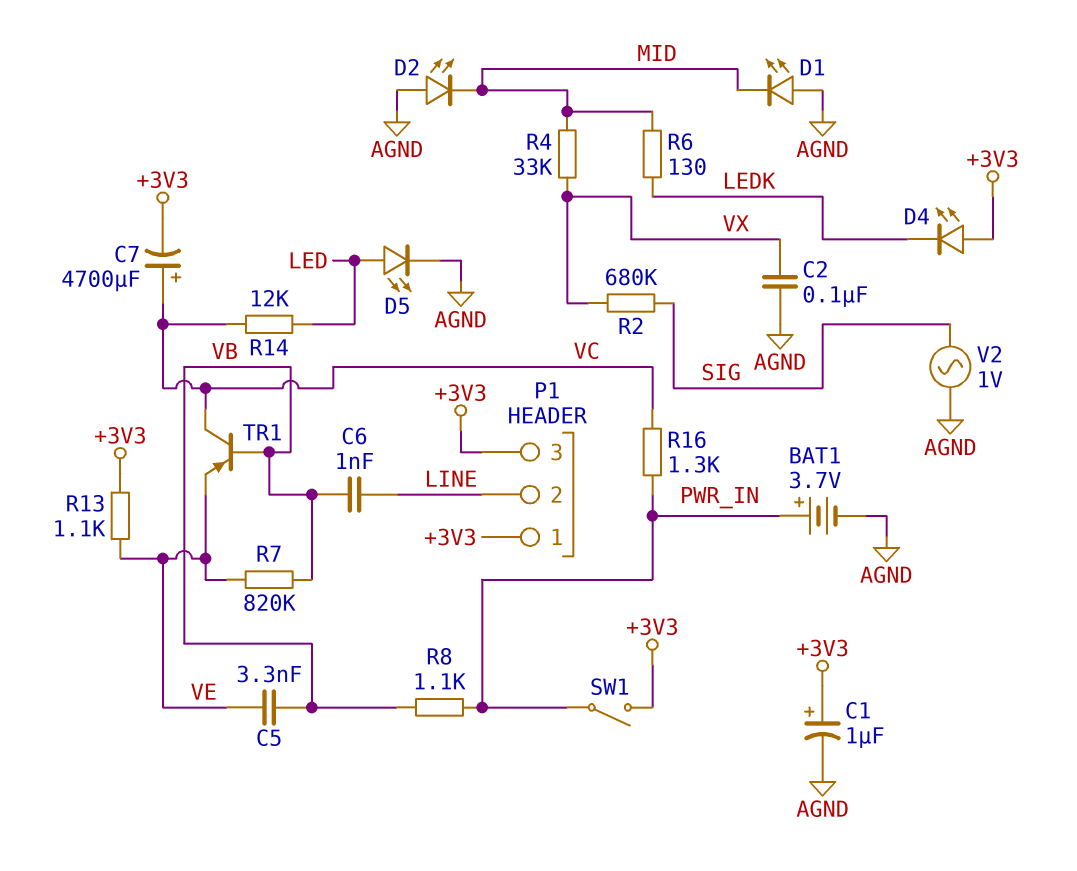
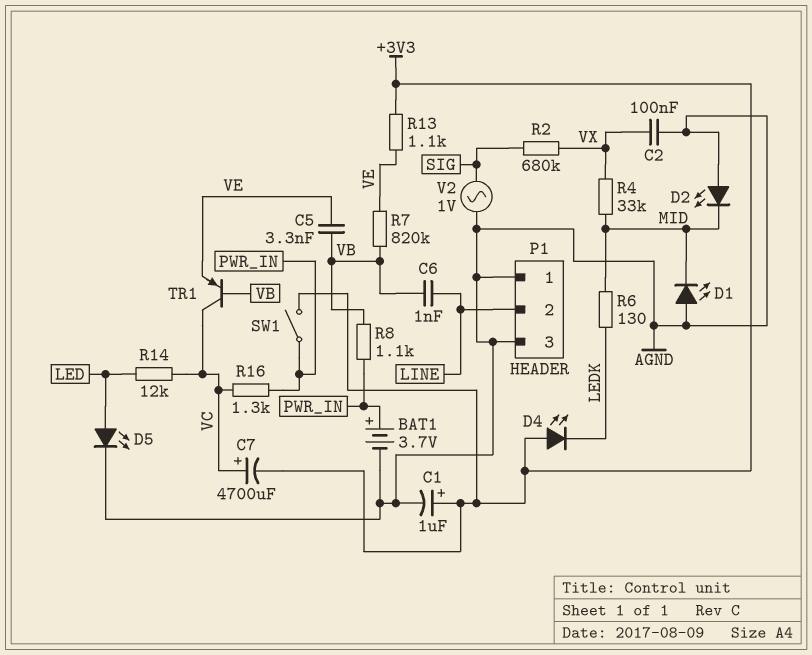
P1 pin 1: +3V3 -> AGND
P1 pin 3: +3V3 -> AGND

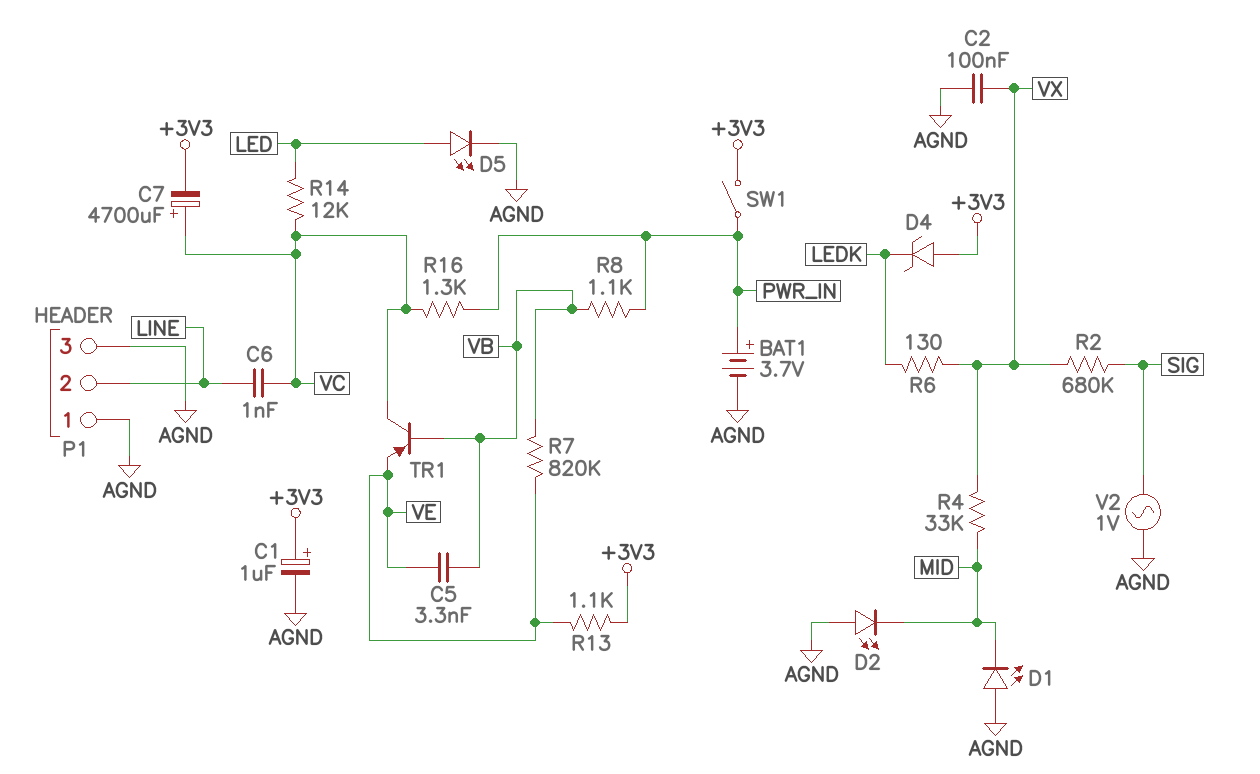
C6: 1nF (LINE, VB) -> 1nF (LINE, VC)
D4: LED (A +3V3, K LEDK) -> zener (A +3V3, K LEDK)
R6: 130 (LEDK, MID) -> 130 (LEDK, VX)

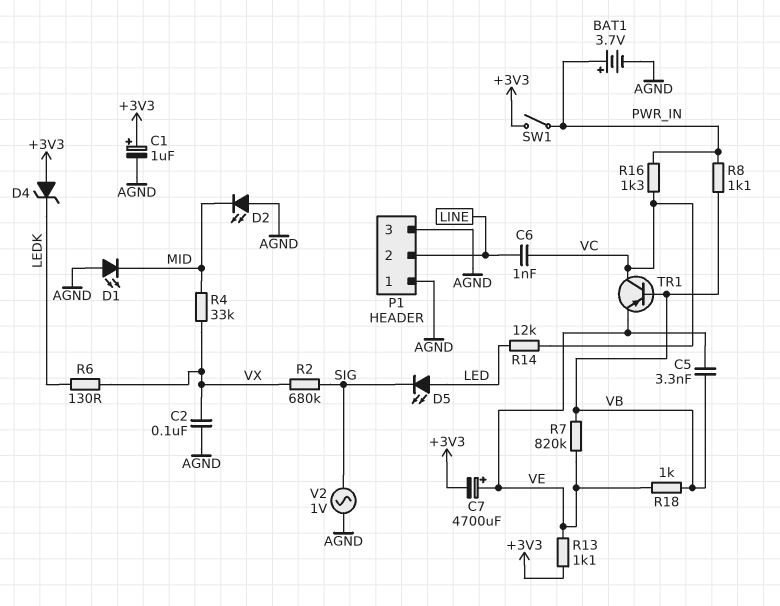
C7: 4700uF (plus VC, minus +3V3) -> 4700uF (plus VE, minus +3V3)
D5: LED (A LED, K AGND) -> LED (A LED, K SIG)
R18: none -> 1k (VB, VE)

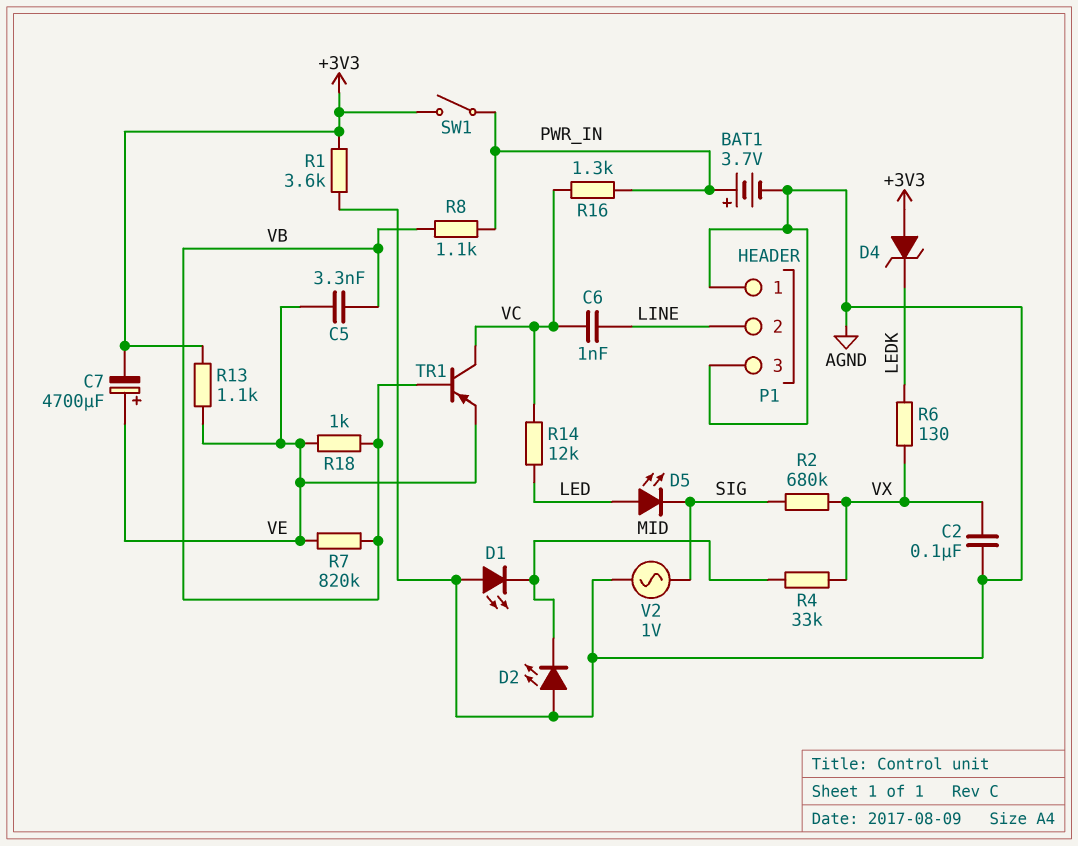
C1: 1uF (plus +3V3, minus AGND) -> none
R1: none -> 3.6k (+3V3, AGND)

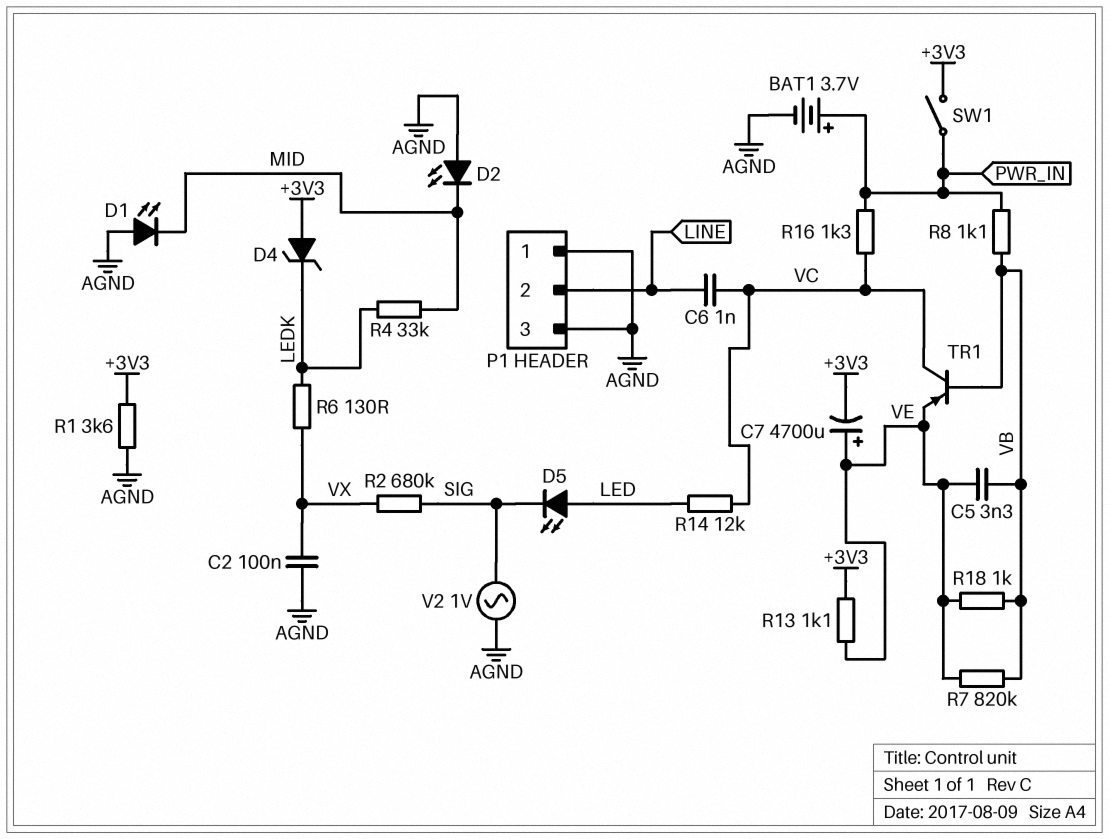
R4: 33k (MID, VX) -> 33k (LEDK, MID)

